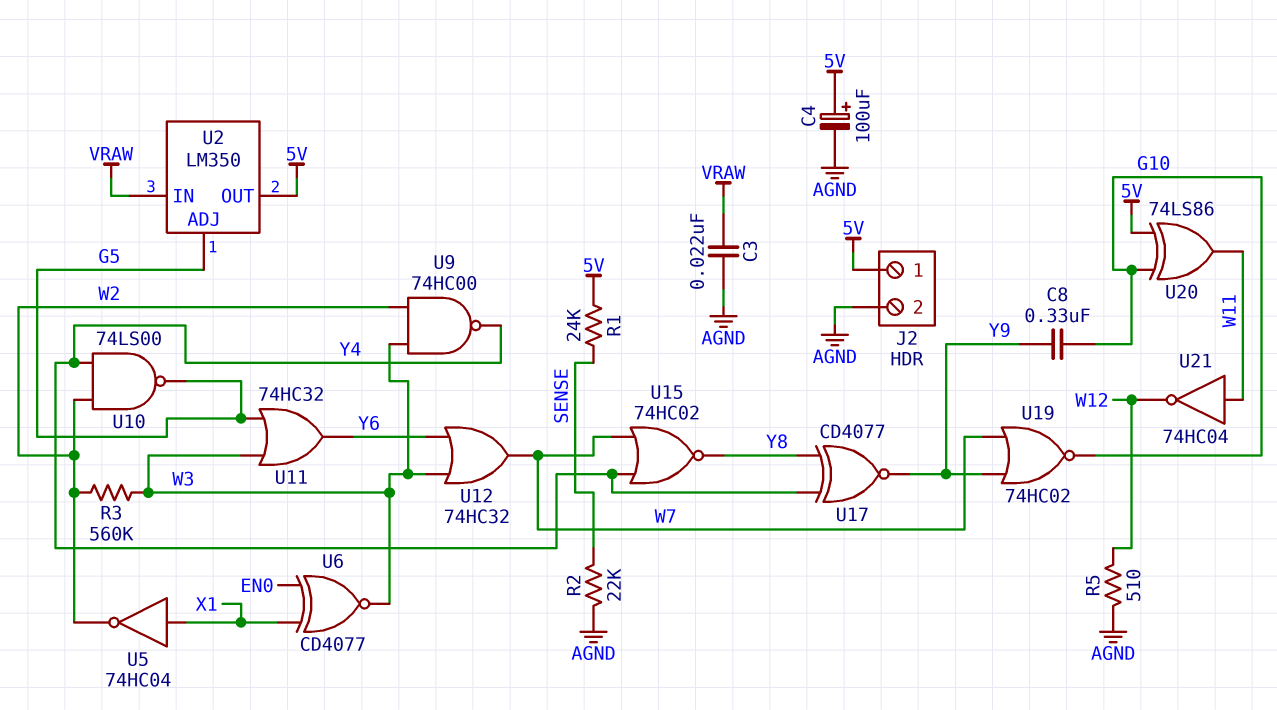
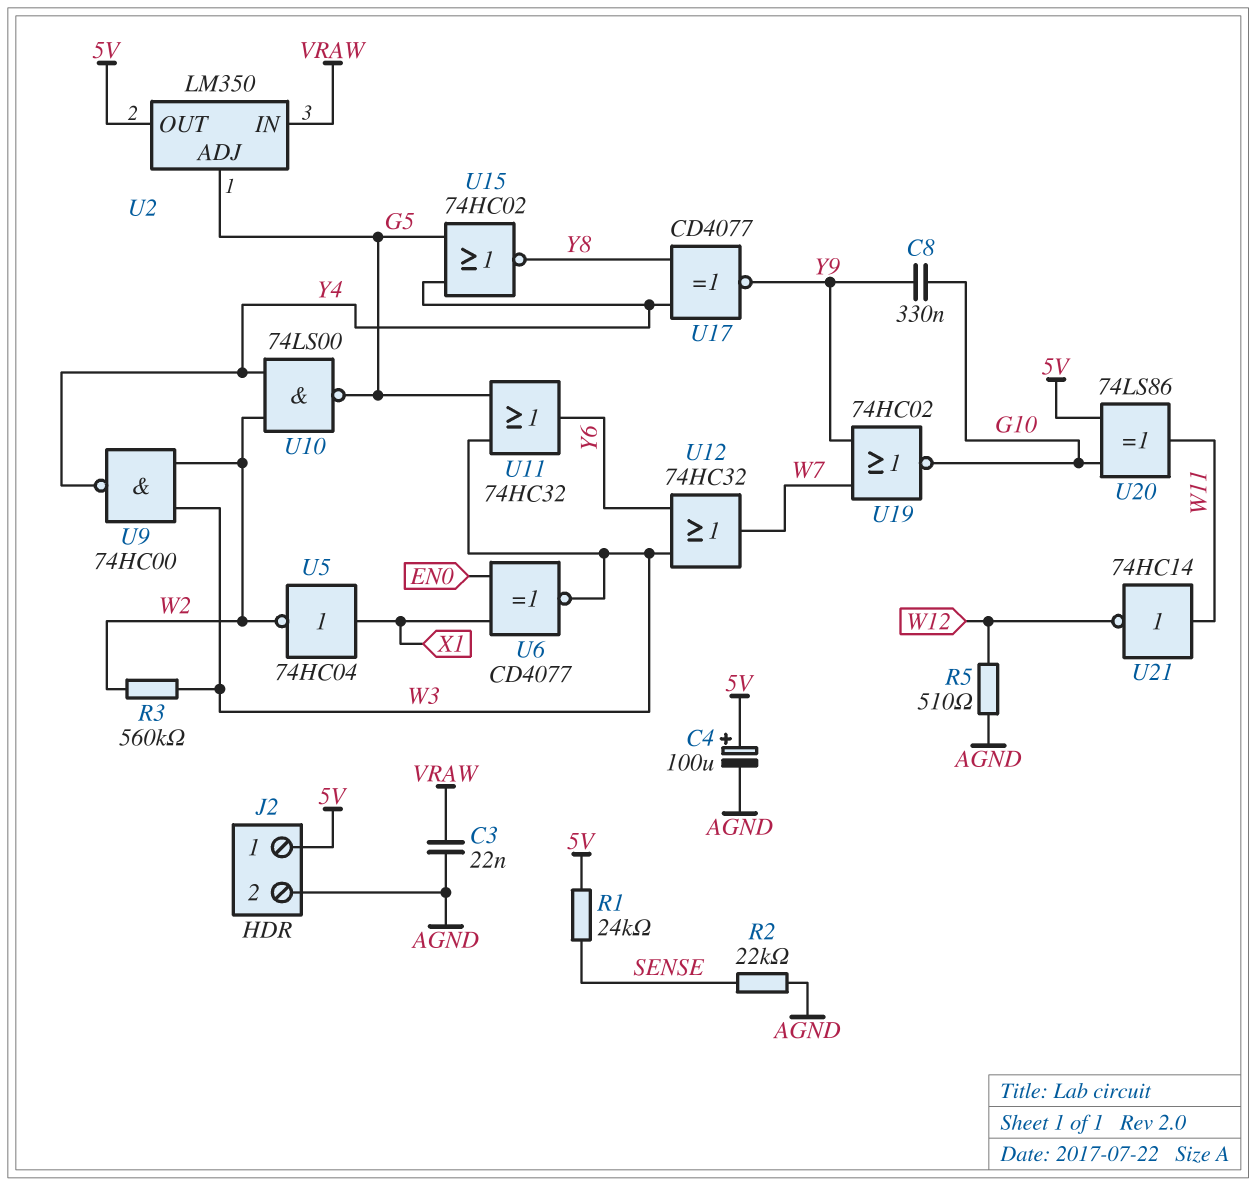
U15: NOR 74HC02 (in W7, in Y4, out Y8) -> NOR 74HC02 (in G5, in Y4, out Y8)
U21: NOT 74HC04 (in W11, out W12) -> NOT 74HC14 (in W11, out W12)

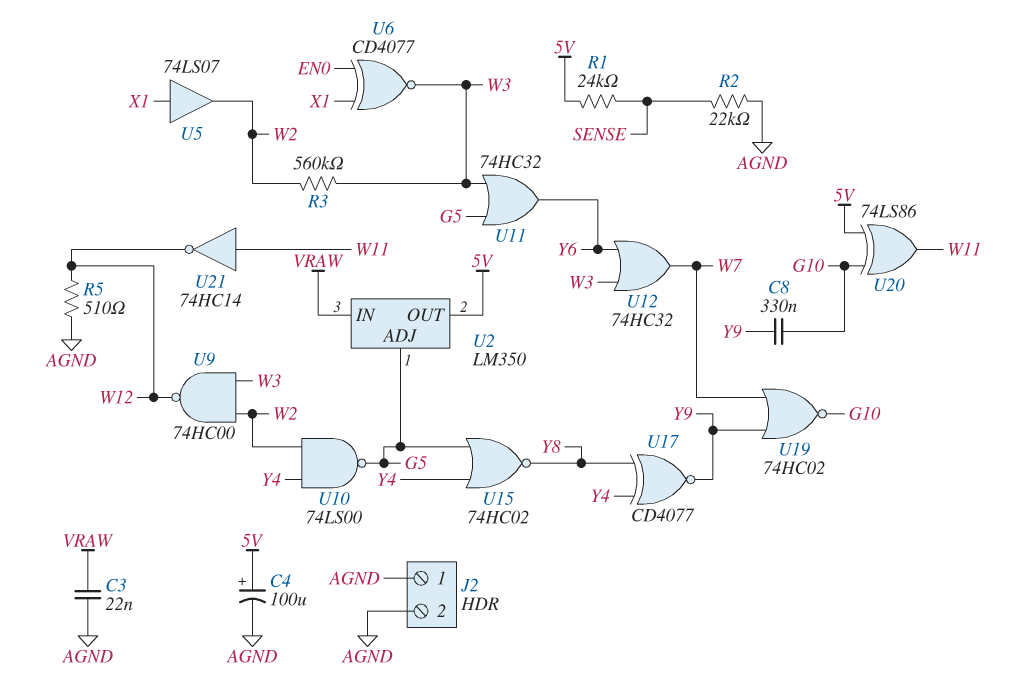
J2 pin 1: 5V -> AGND
U5: NOT 74HC04 (in X1, out W2) -> buffer 74LS07 (in X1, out W2)
U9: NAND 74HC00 (in W2, in W3, out Y4) -> NAND 74HC00 (in W2, in W3, out W12)

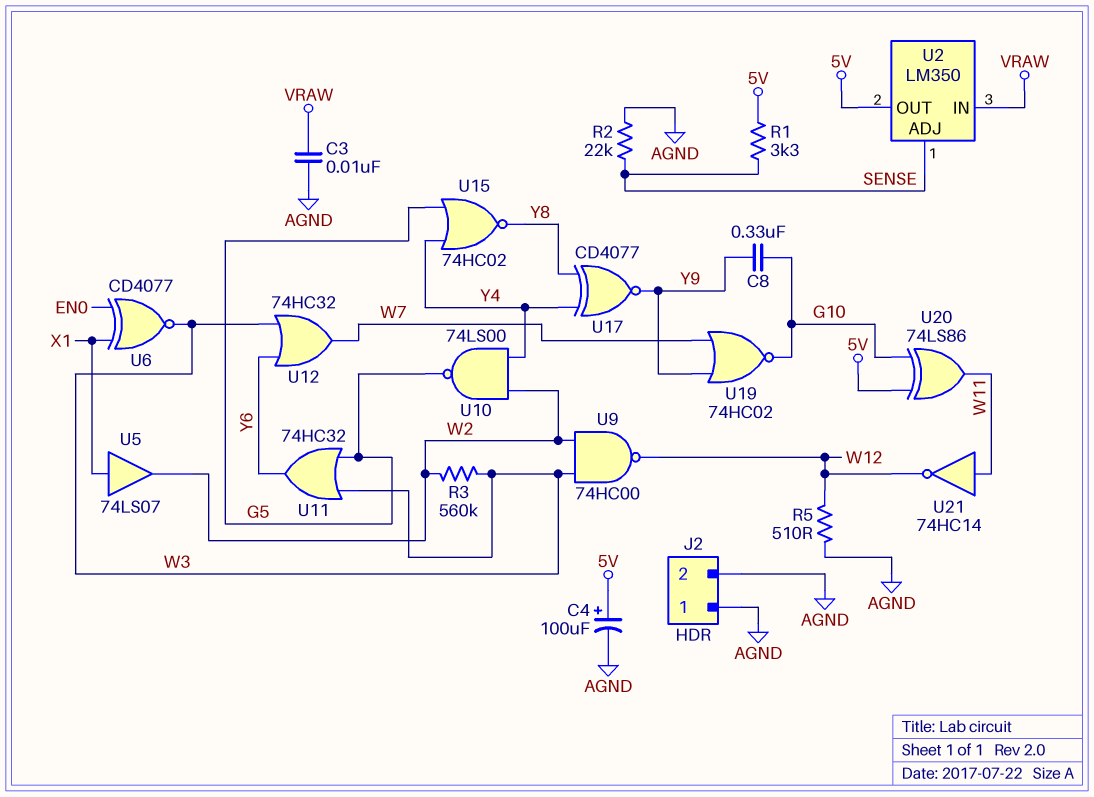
C3: 22nF (AGND, VRAW) -> 10nF (AGND, VRAW)
R1: 24k (5V, SENSE) -> 3.3k (5V, SENSE)
U2 pin ADJ: G5 -> SENSE

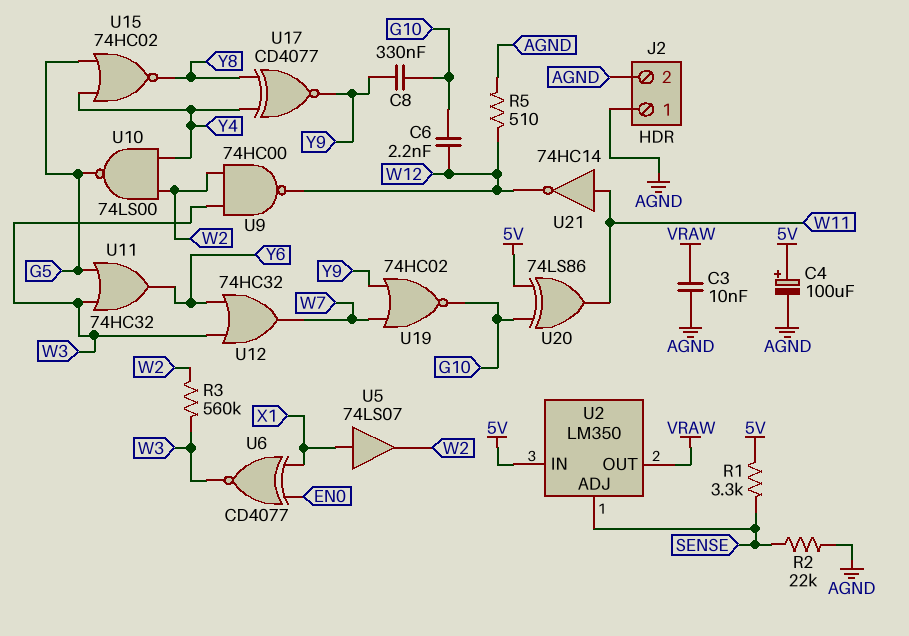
C6: none -> 2.2nF (G10, W12)
U2 pin IN: VRAW -> 5V
U2 pin OUT: 5V -> VRAW

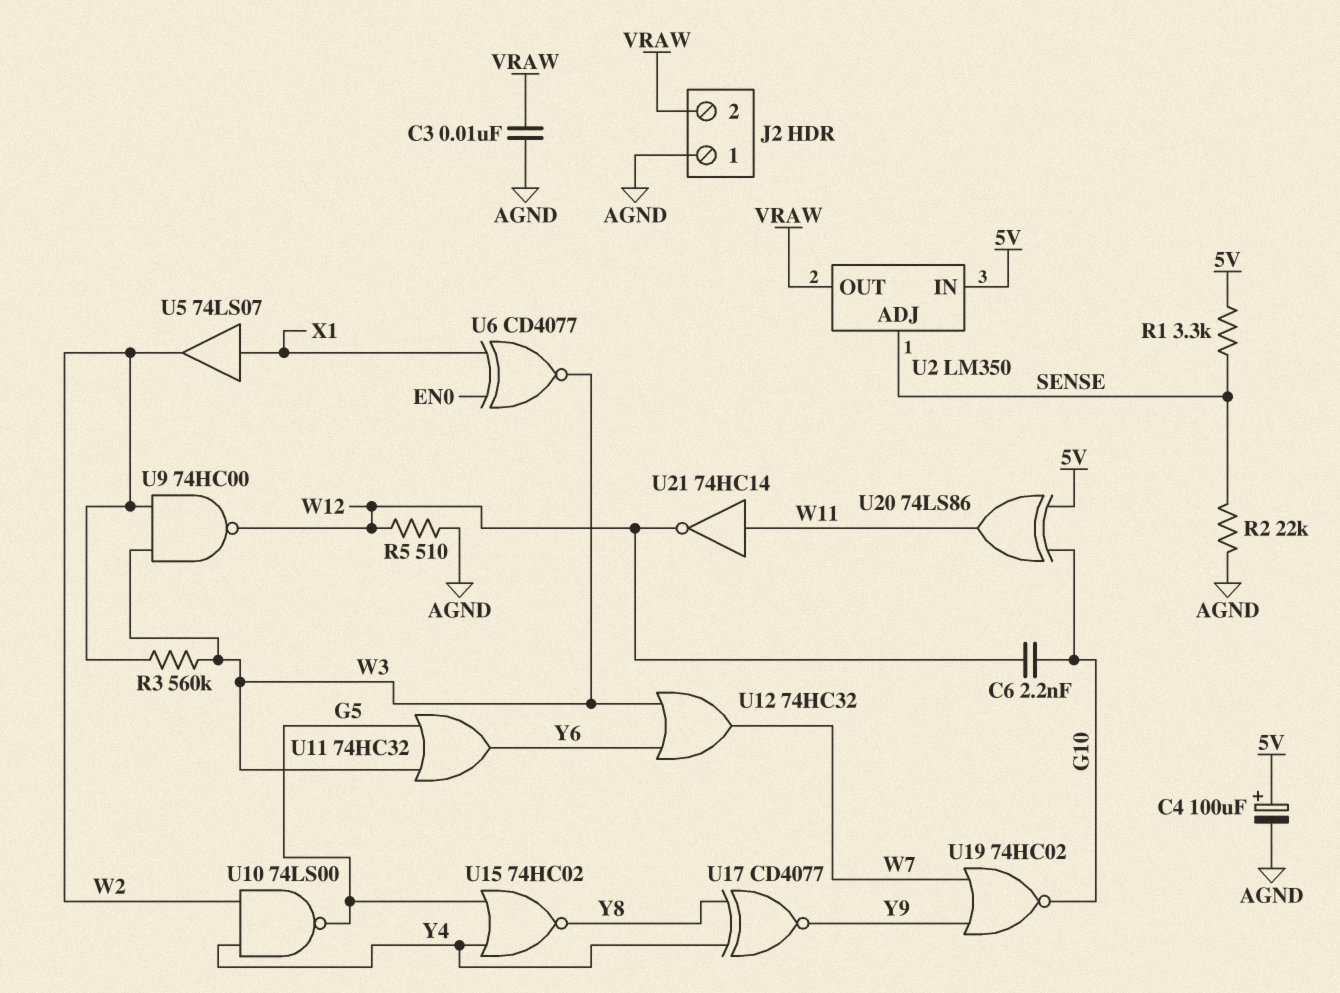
C8: 330nF (G10, Y9) -> none
J2 pin 2: AGND -> VRAW

